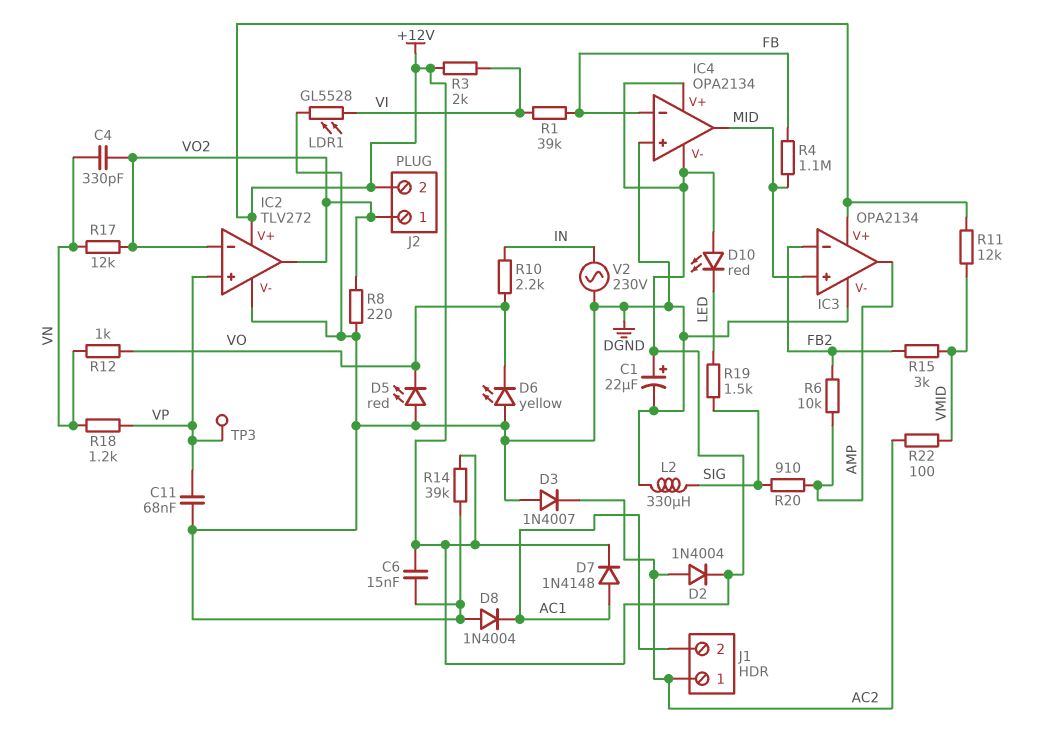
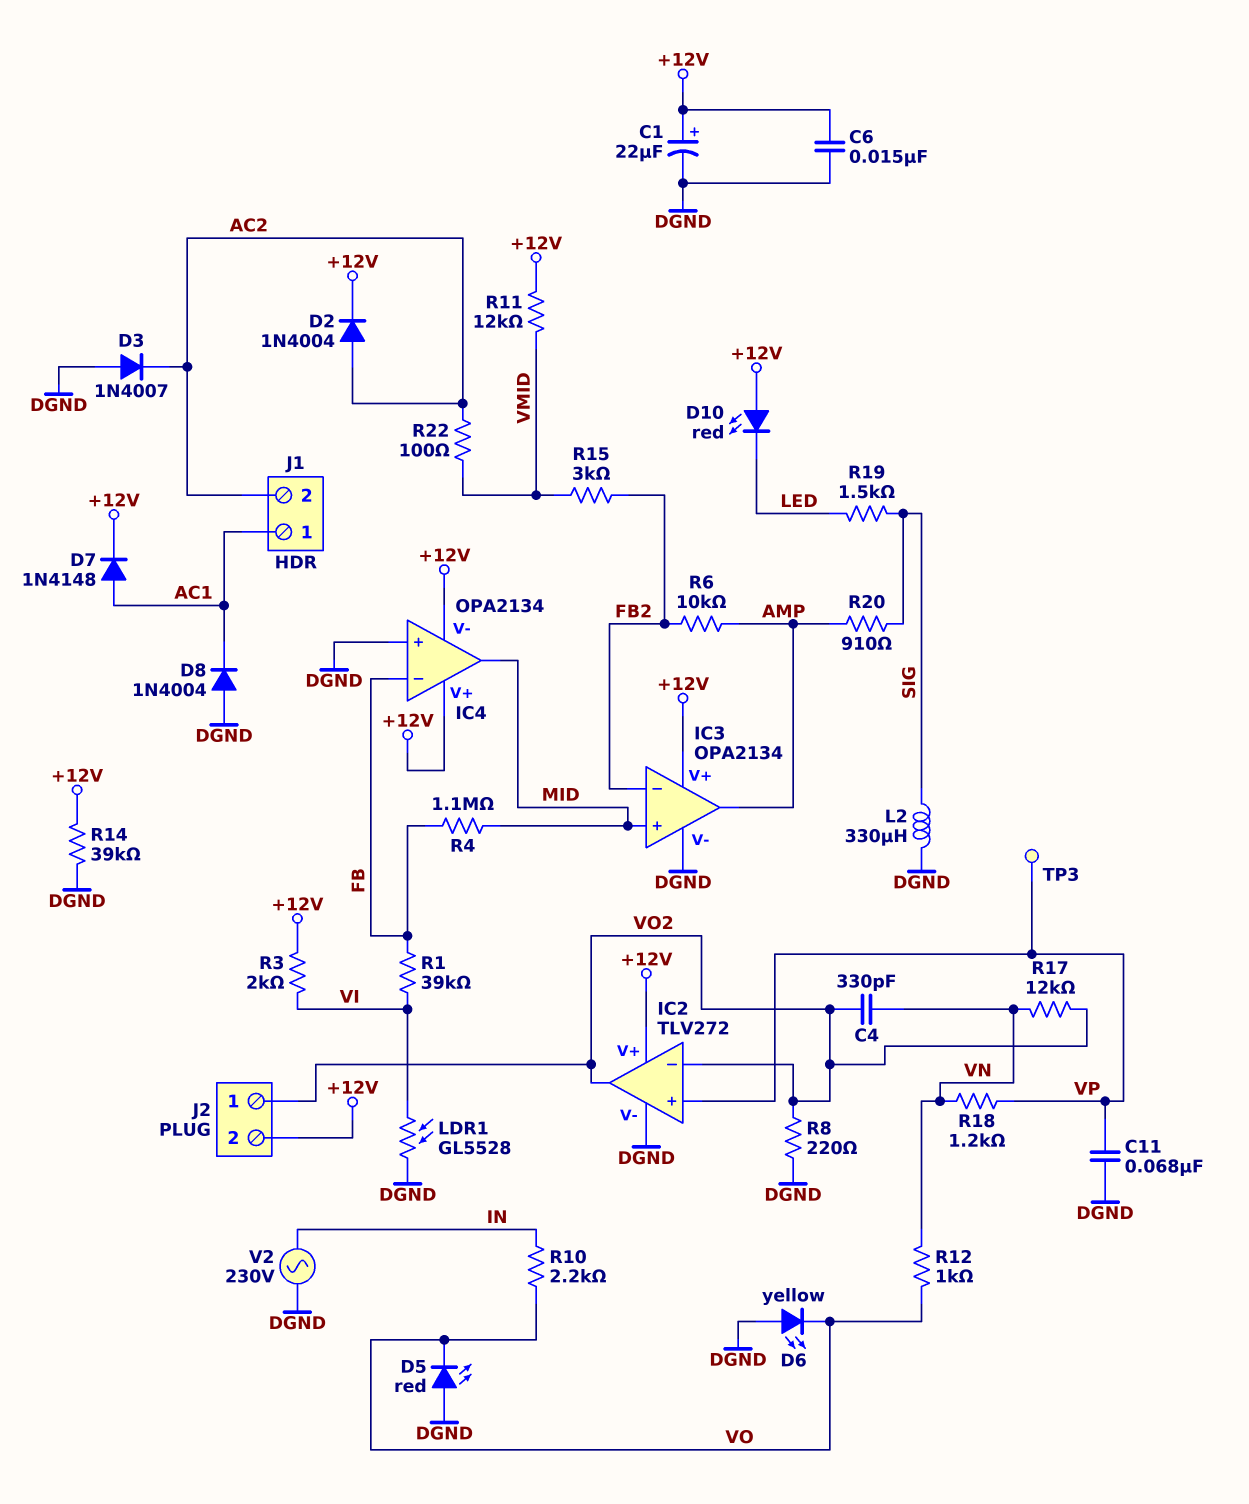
J1 pin 1: AC2 -> AC1
J1 pin 2: AC1 -> AC2

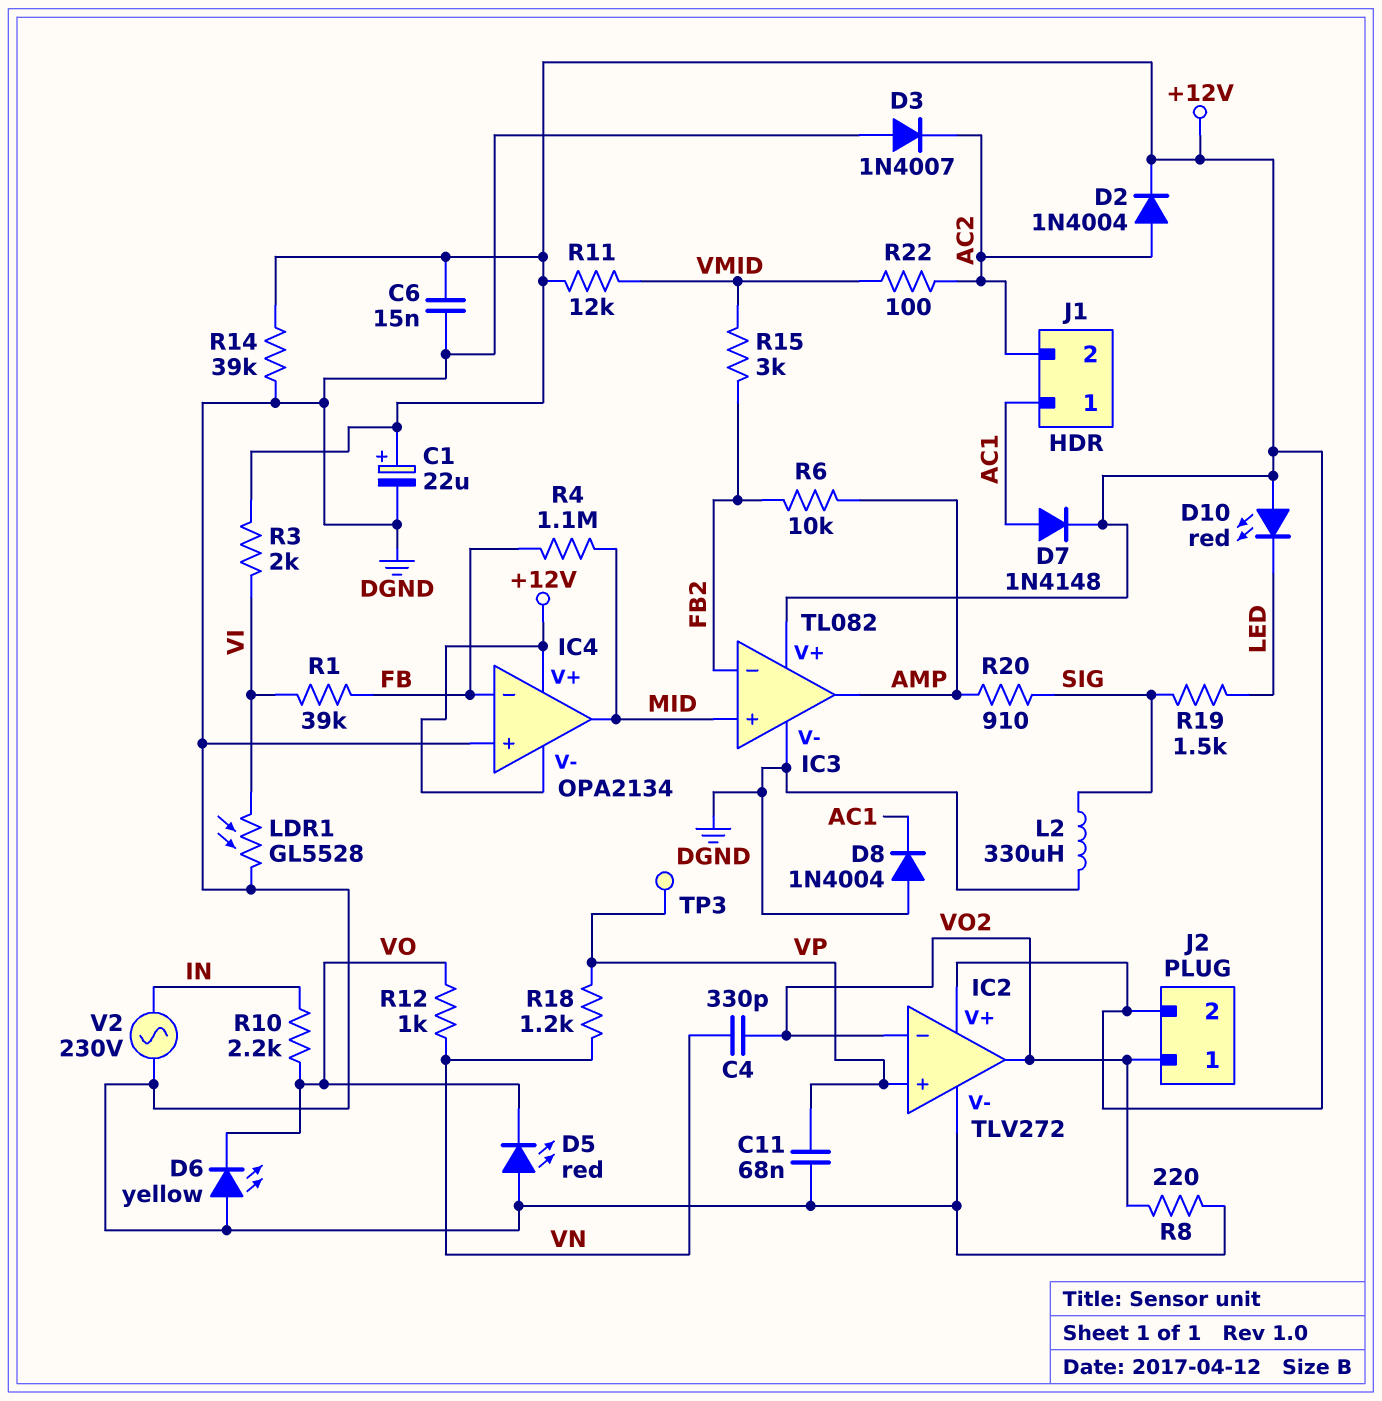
IC3: OPA2134 -> TL082
R17: 12k (VN, VO2) -> none

